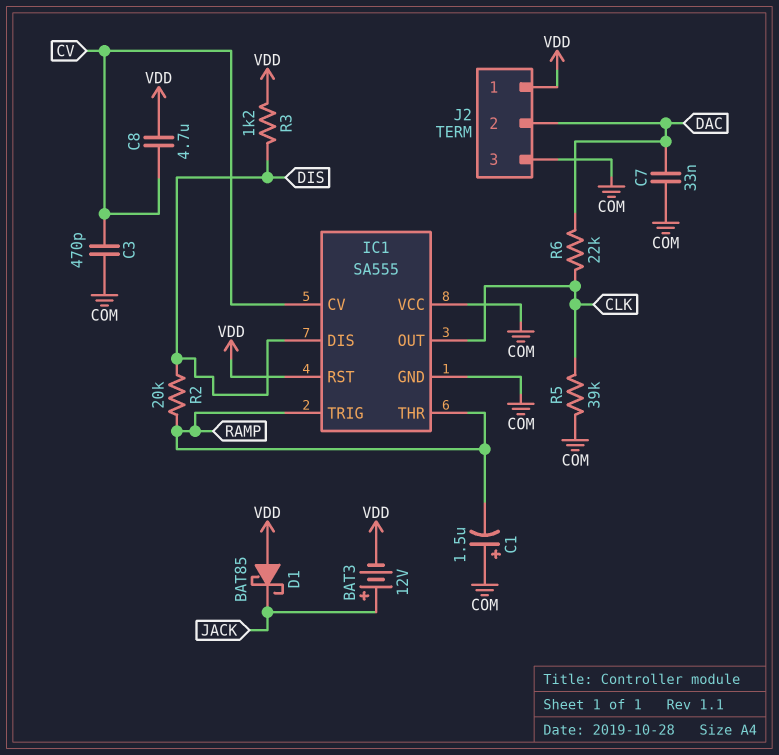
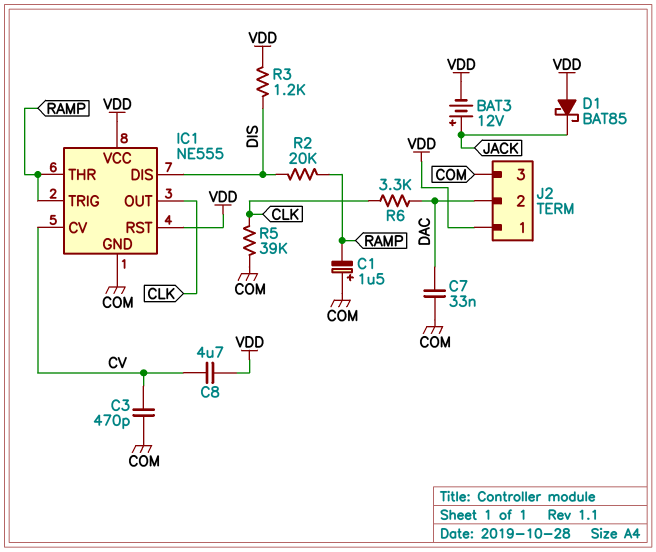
IC1: SA555 -> NE555
IC1 pin VCC: COM -> VDD
R6: 22k (CLK, DAC) -> 3.3k (CLK, DAC)

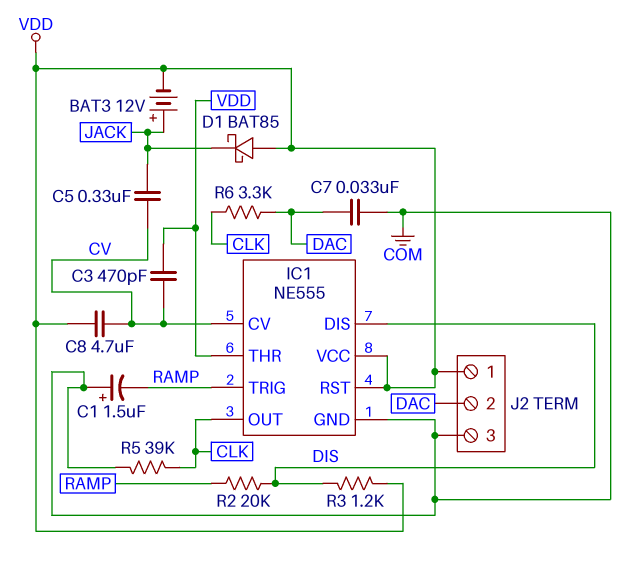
C3: 470pF (COM, CV) -> 470pF (CV, VDD)
C5: none -> 330nF (CV, JACK)
IC1 pin THR: RAMP -> VDD

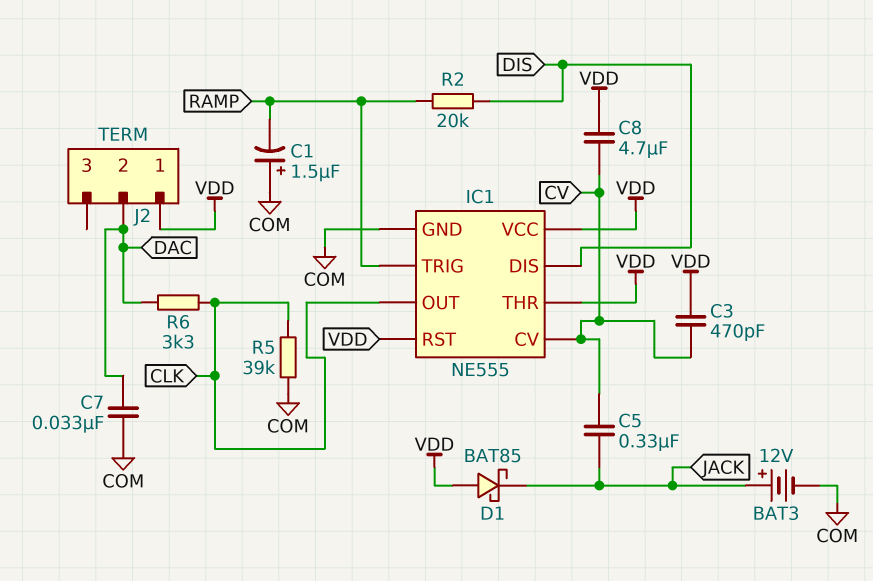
BAT3: 12V (plus JACK, minus VDD) -> 12V (plus JACK, minus COM)
J2 pin 3: COM -> none
R3: 1.2k (DIS, VDD) -> none

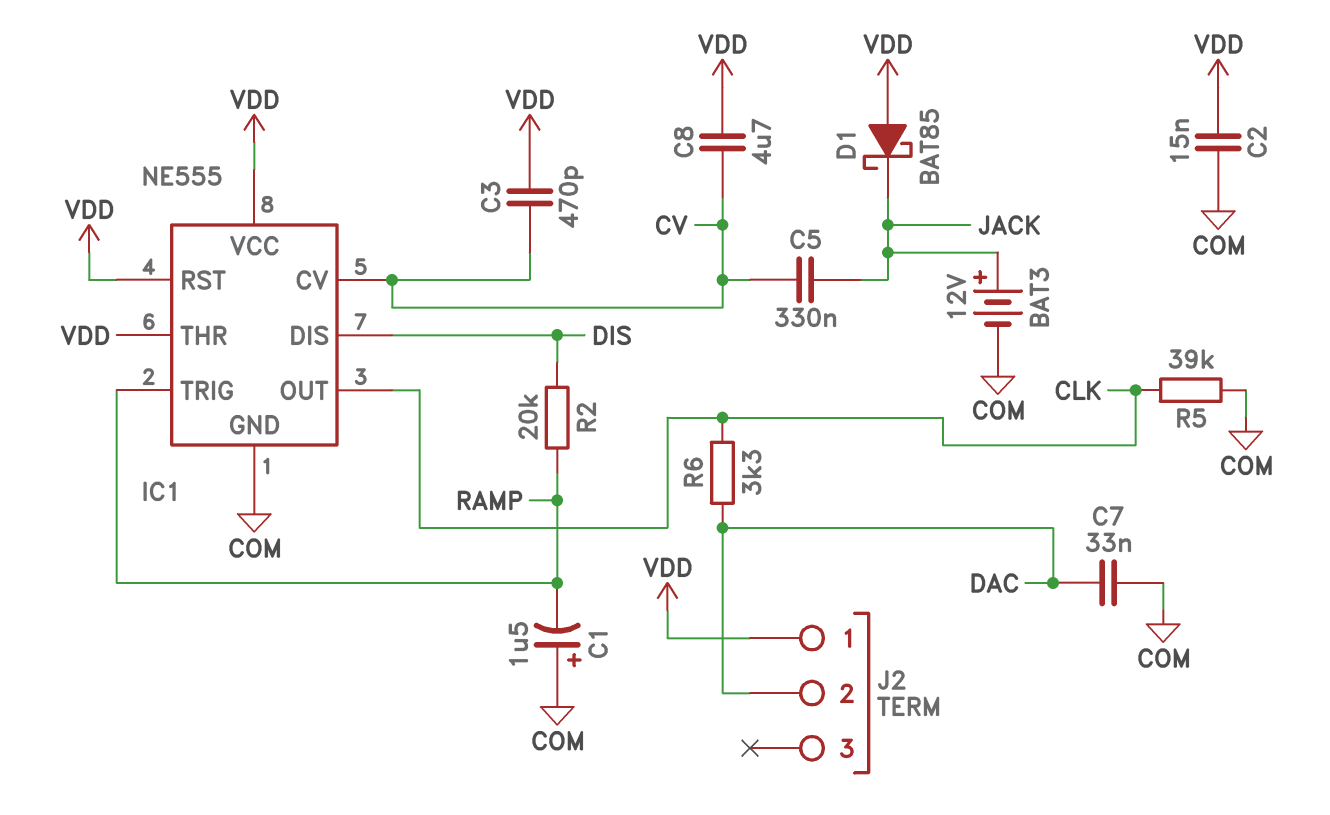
C2: none -> 15nF (COM, VDD)

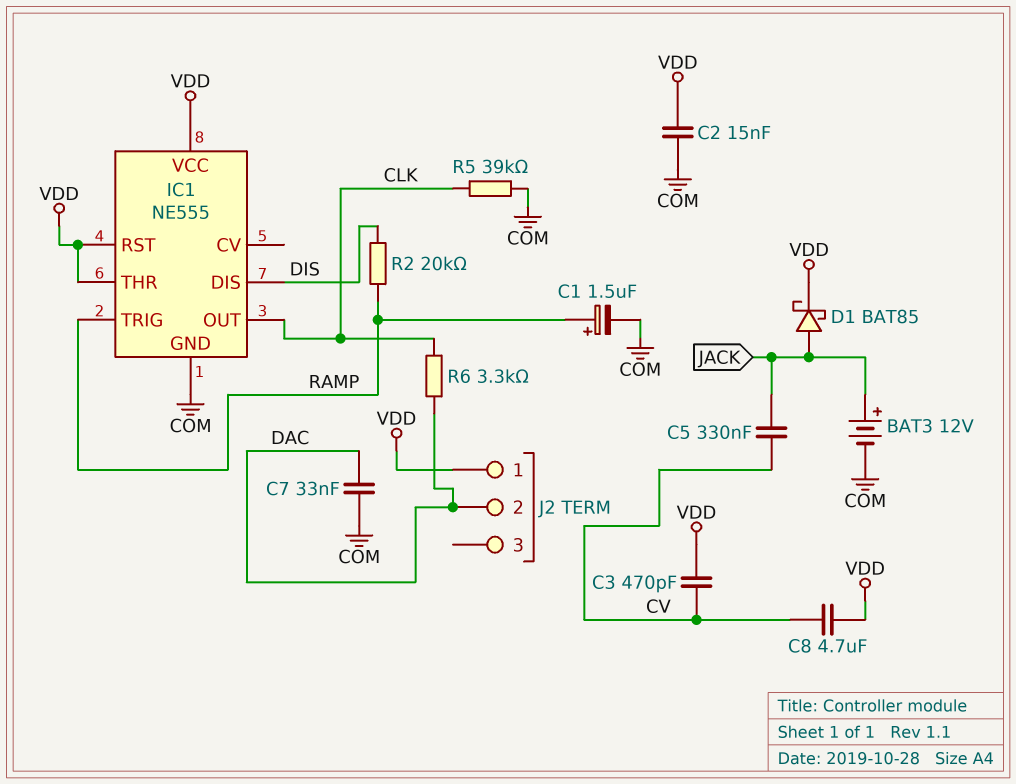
C1: 1.5uF (plus COM, minus RAMP) -> 1.5uF (plus RAMP, minus COM)
D1: schottky BAT85 (A VDD, K JACK) -> schottky BAT85 (A JACK, K VDD)
IC1 pin CV: CV -> none

